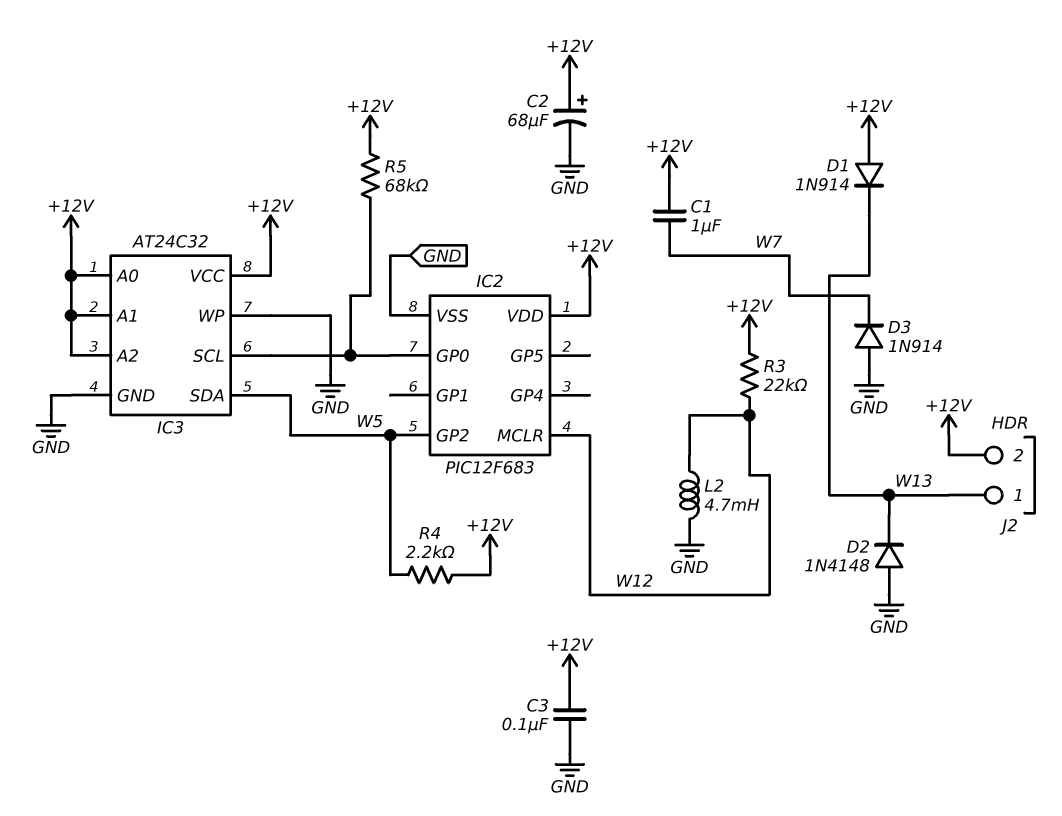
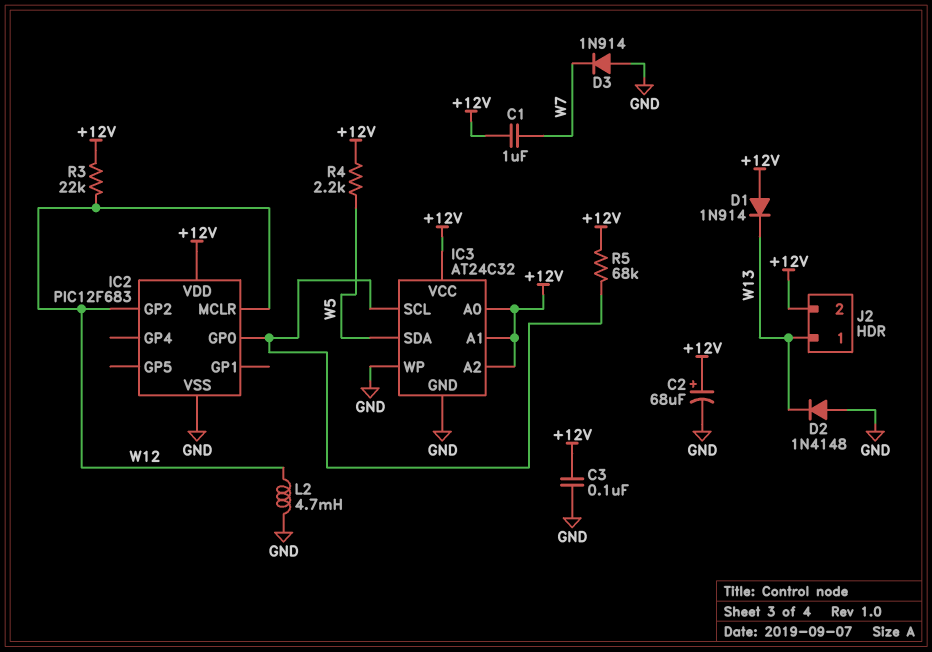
IC2 pin GP2: W5 -> W12

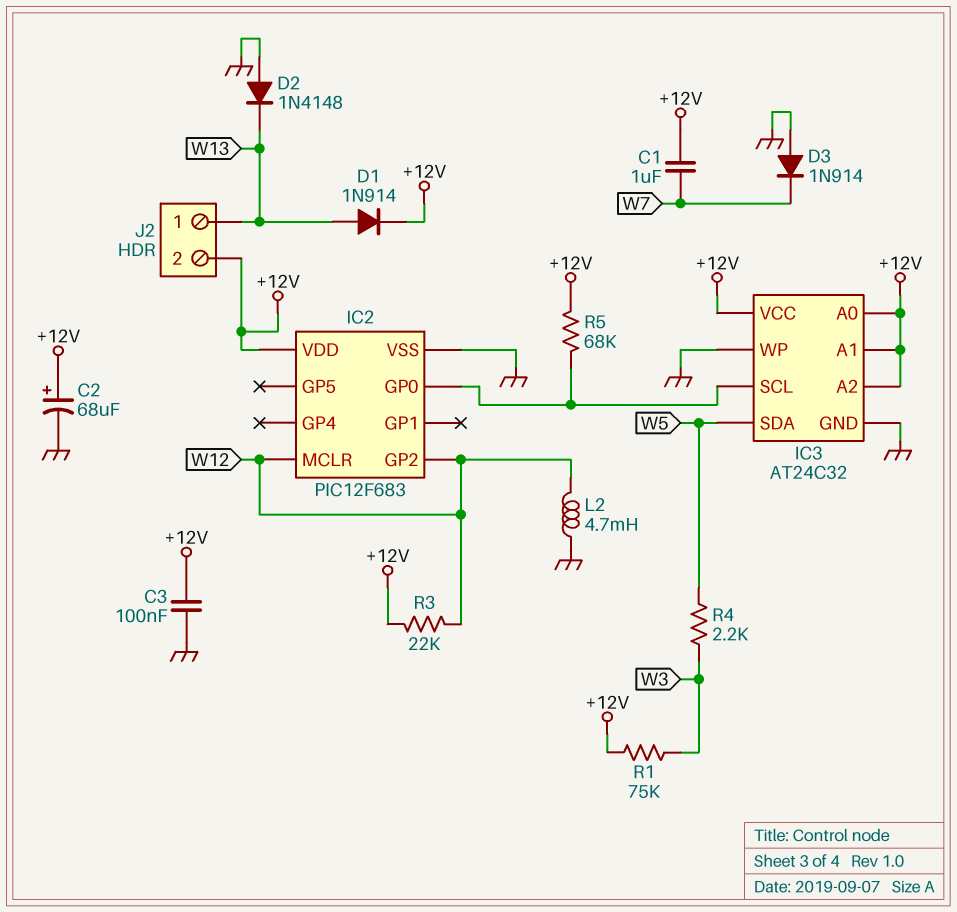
D1: diode 1N914 (A +12V, K W13) -> diode 1N914 (A W13, K +12V)
R1: none -> 75k (+12V, W3)
R4: 2.2k (+12V, W5) -> 2.2k (W3, W5)

